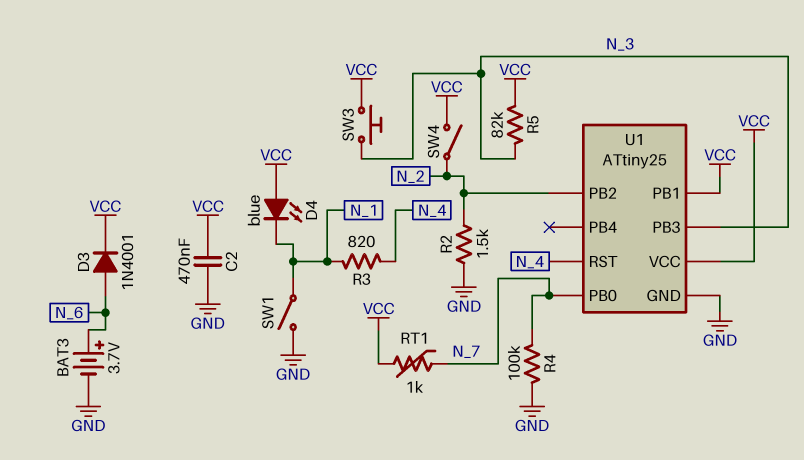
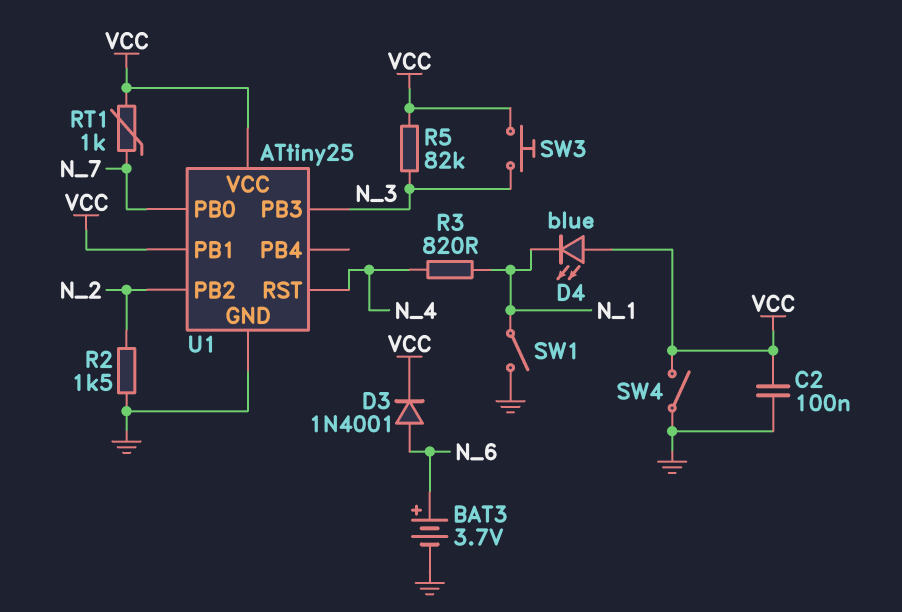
C2: 470nF (GND, VCC) -> 100nF (GND, VCC)
R4: 100k (GND, N_7) -> none
SW4: switch (N_2, VCC) -> switch (GND, VCC)

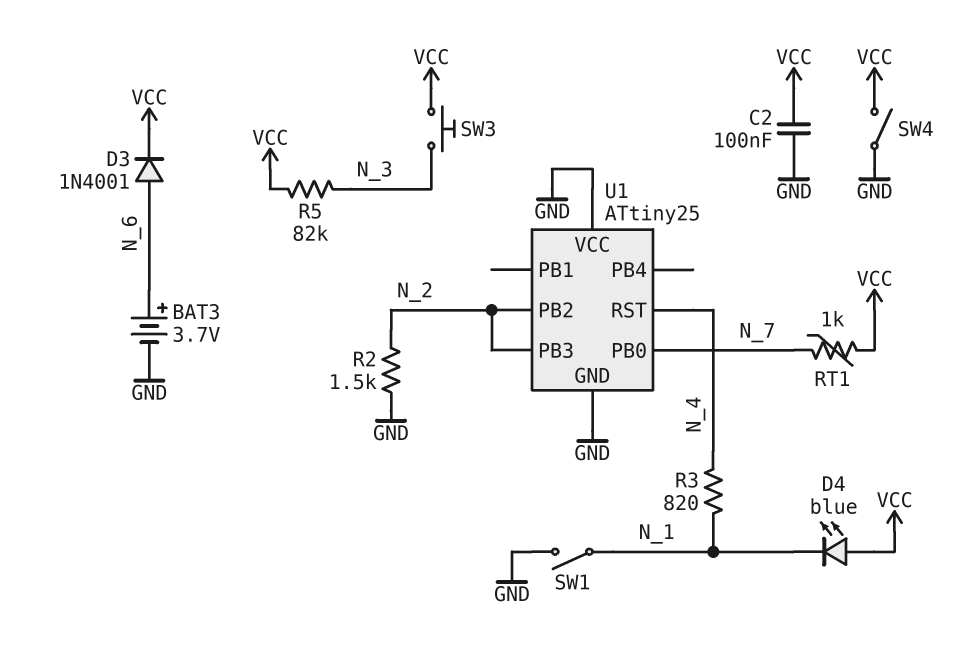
U1 pin PB1: VCC -> none
U1 pin PB3: N_3 -> N_2
U1 pin VCC: VCC -> GND

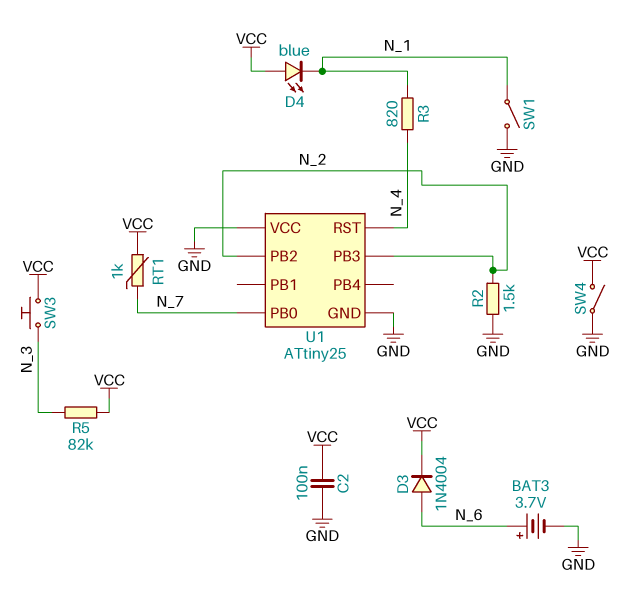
D3: diode 1N4001 (A N_6, K VCC) -> diode 1N4004 (A N_6, K VCC)

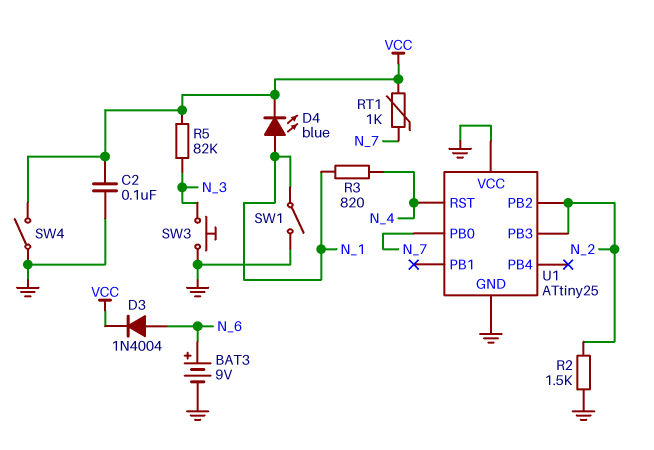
BAT3: 3.7V (plus N_6, minus GND) -> 9V (plus N_6, minus GND)
D4: LED blue (A VCC, K N_1) -> LED blue (A N_1, K VCC)
SW3: button (N_3, VCC) -> button (GND, N_3)

